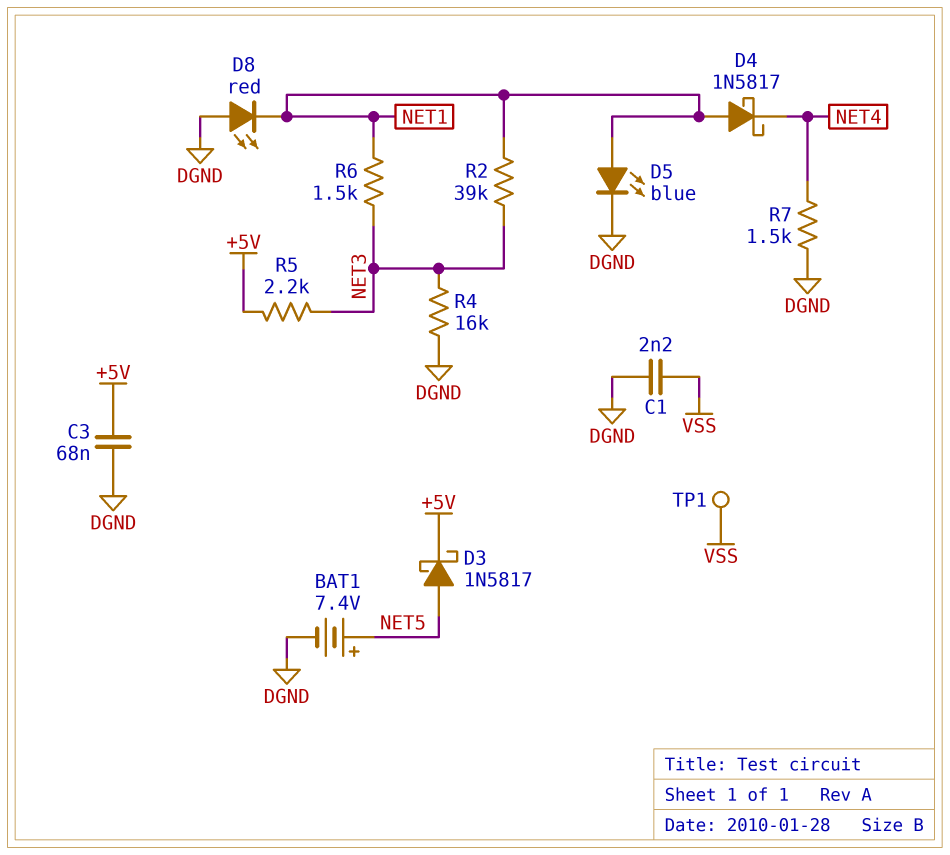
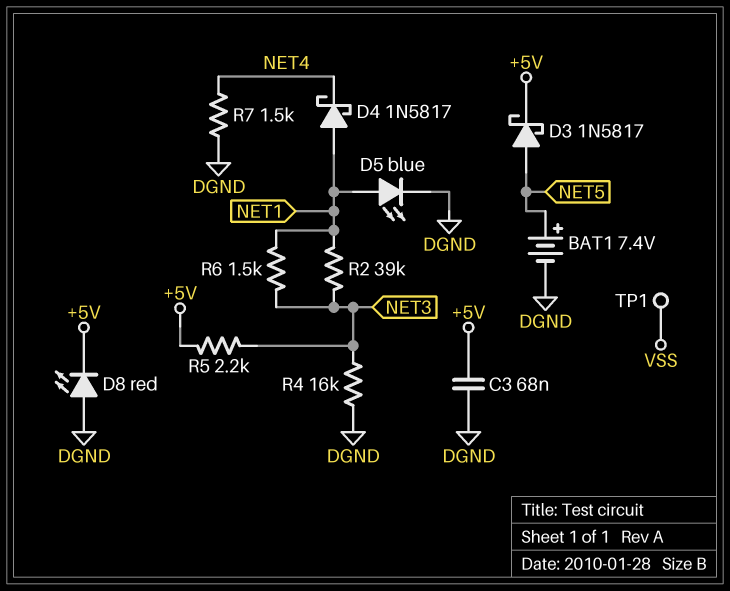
C1: 2.2nF (DGND, VSS) -> none
D8: LED red (A DGND, K NET1) -> LED red (A DGND, K +5V)

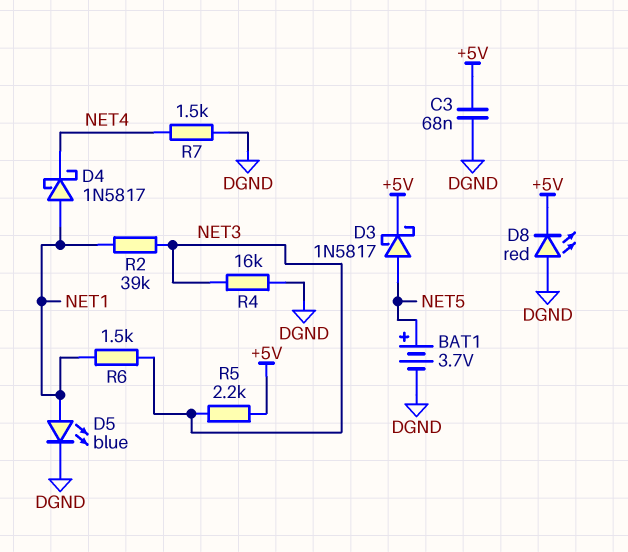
BAT1: 7.4V (plus NET5, minus DGND) -> 3.7V (plus NET5, minus DGND)
TP1: test point (VSS) -> none

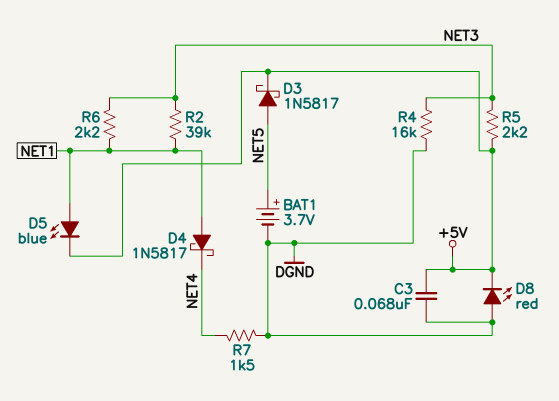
D5: LED blue (A NET1, K DGND) -> LED blue (A NET1, K +5V)
R6: 1.5k (NET1, NET3) -> 2.2k (NET1, NET3)

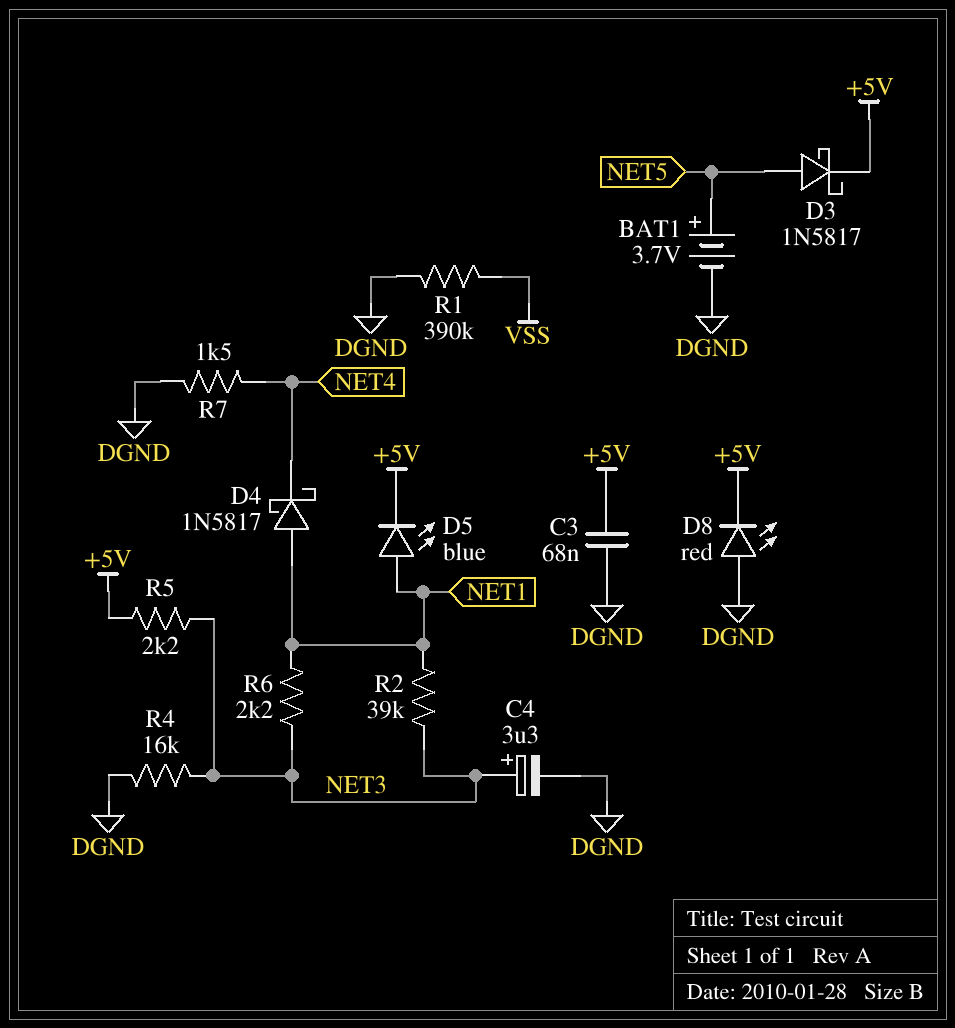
C4: none -> 3.3uF (plus NET3, minus DGND)
R1: none -> 390k (DGND, VSS)

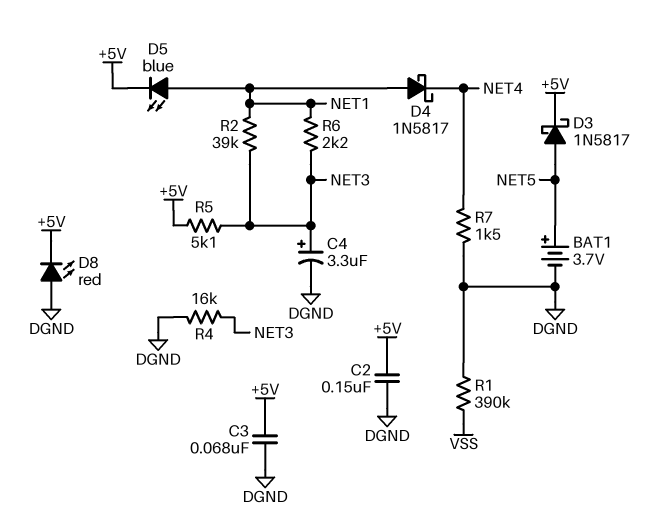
C2: none -> 150nF (+5V, DGND)
R5: 2.2k (+5V, NET3) -> 5.1k (+5V, NET3)

